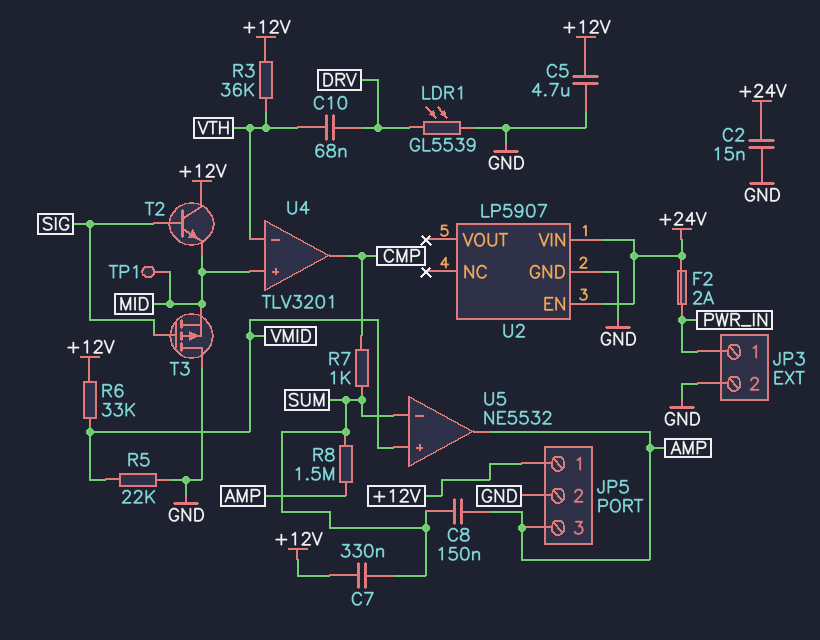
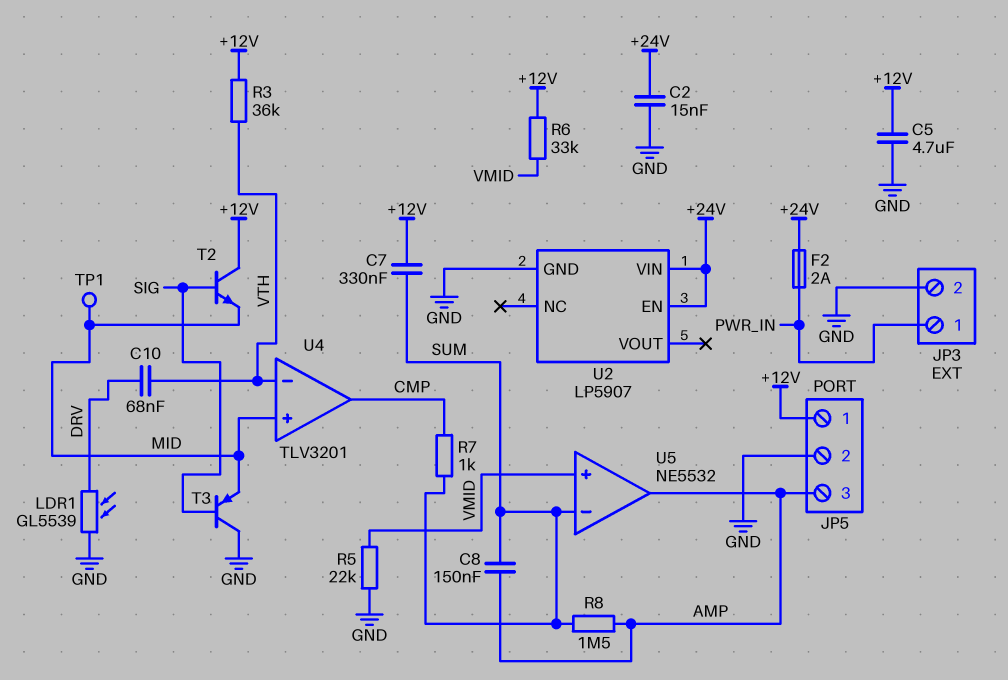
T3: PMOS (G SIG, D GND, S MID) -> PNP (B SIG, C GND, E MID)

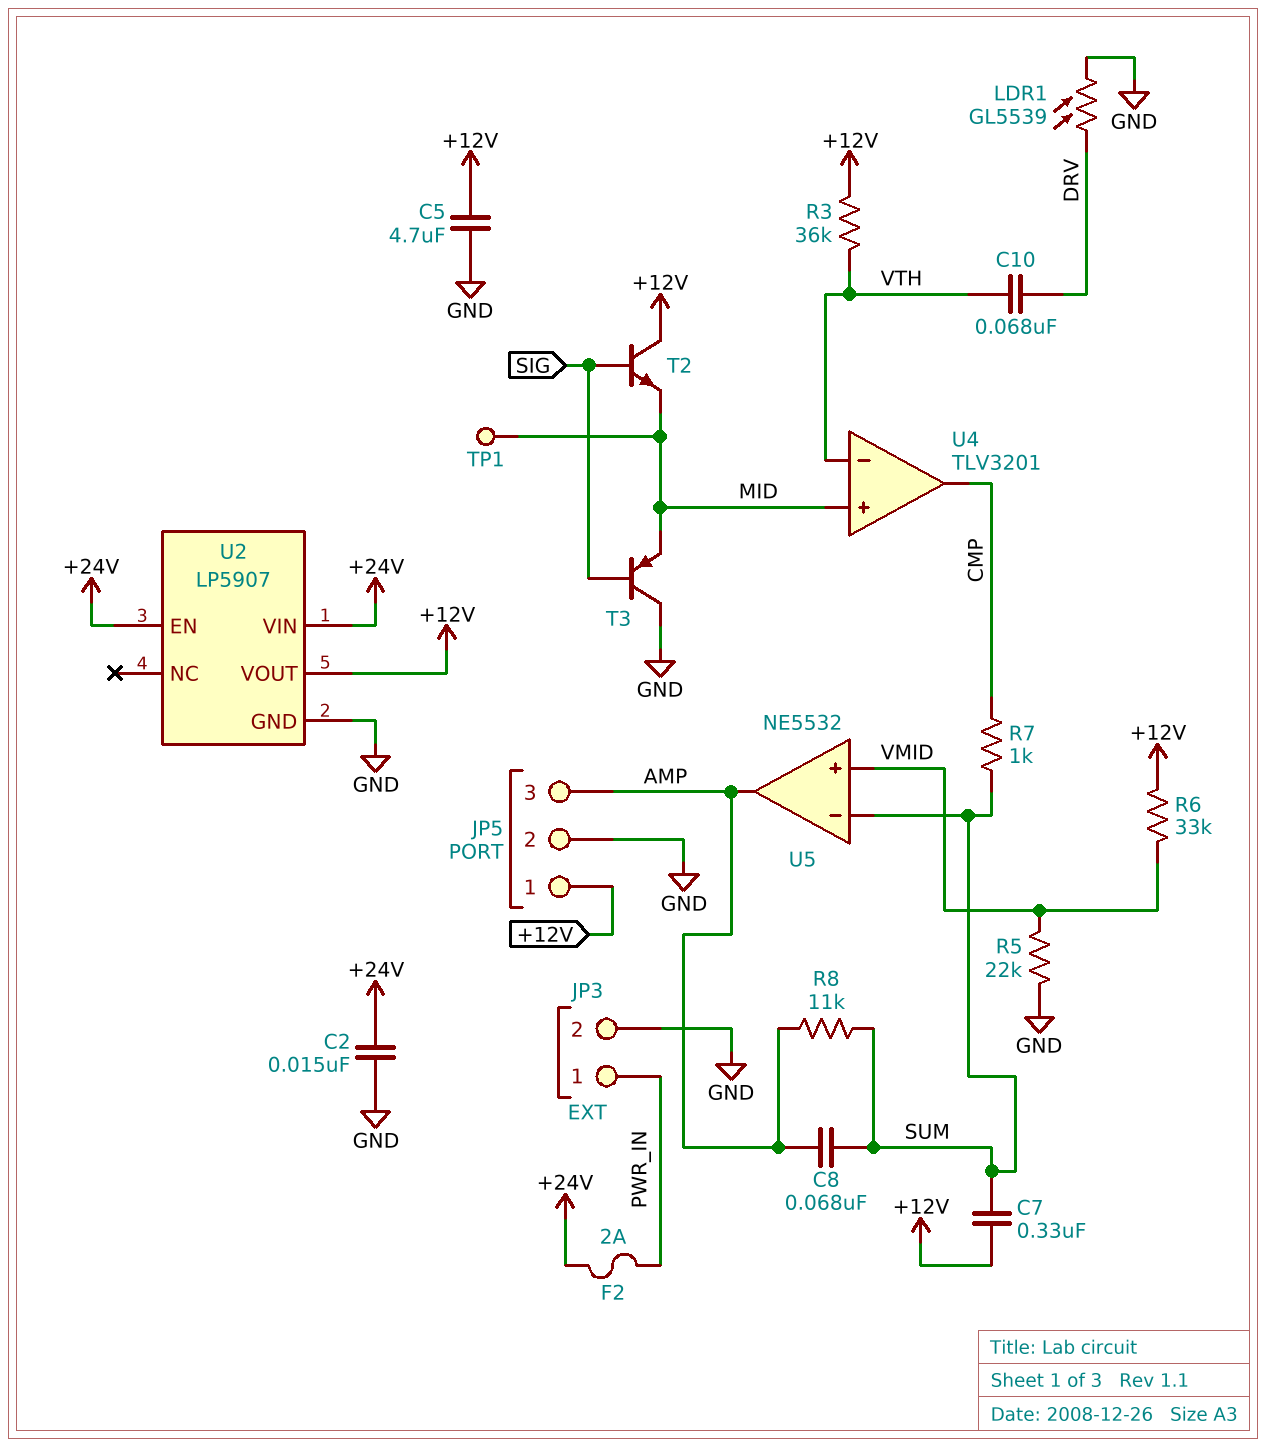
C8: 150nF (AMP, SUM) -> 68nF (AMP, SUM)
R8: 1.5M (AMP, SUM) -> 11k (AMP, SUM)
U2 pin VOUT: none -> +12V

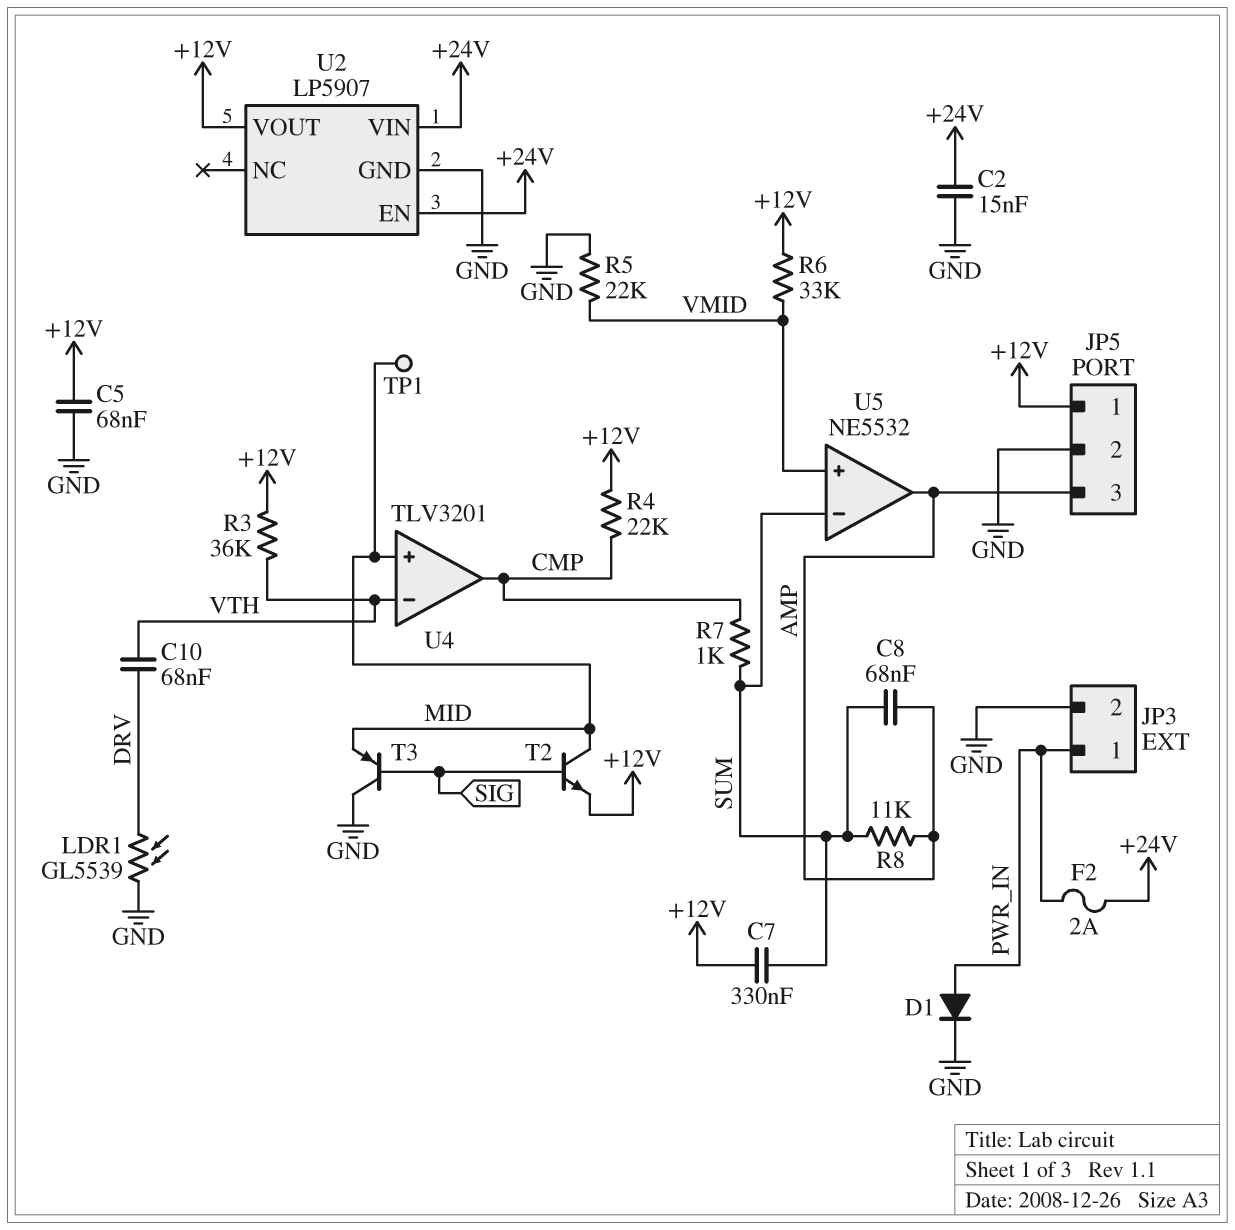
C5: 4.7uF (+12V, GND) -> 68nF (+12V, GND)
D1: none -> diode (A PWR_IN, K GND)
R4: none -> 22k (+12V, CMP)
T2: NPN (B SIG, C +12V, E MID) -> NPN (B SIG, C MID, E +12V)

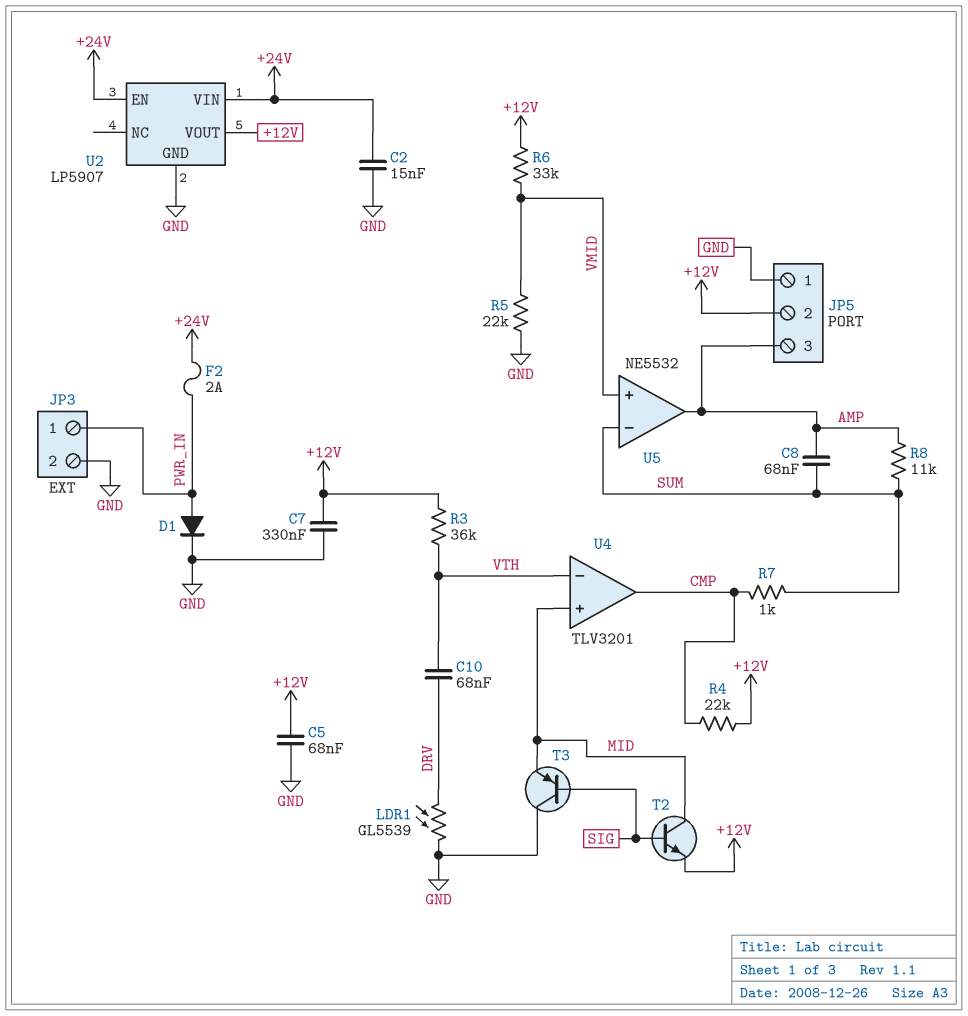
C7: 330nF (+12V, SUM) -> 330nF (+12V, GND)
JP5 pin 1: +12V -> GND
JP5 pin 2: GND -> +12V
TP1: test point (MID) -> none

